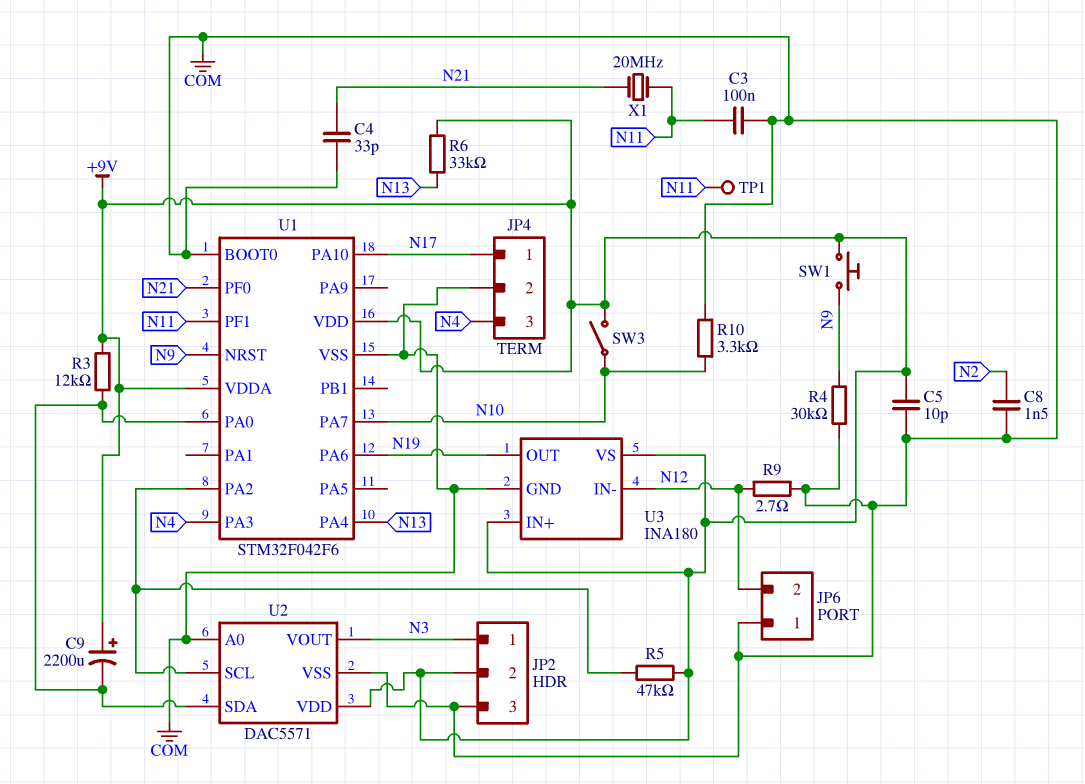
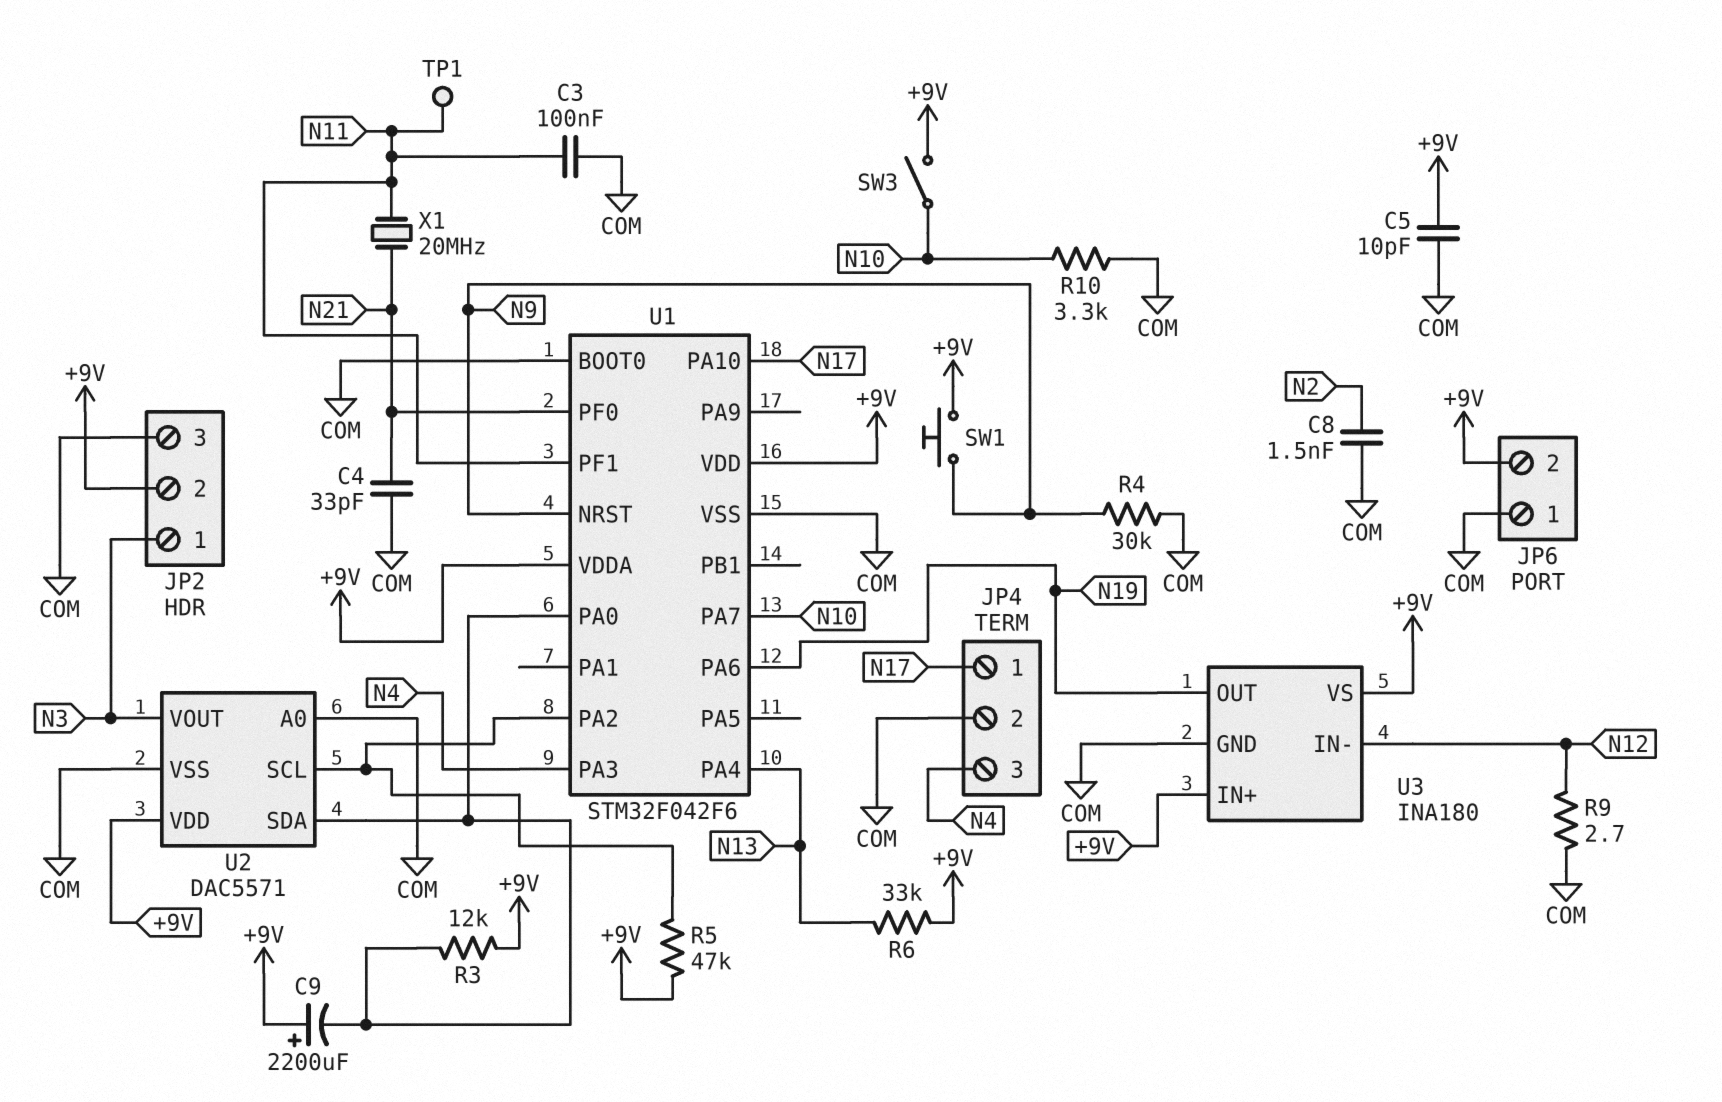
JP6 pin 2: N12 -> +9V

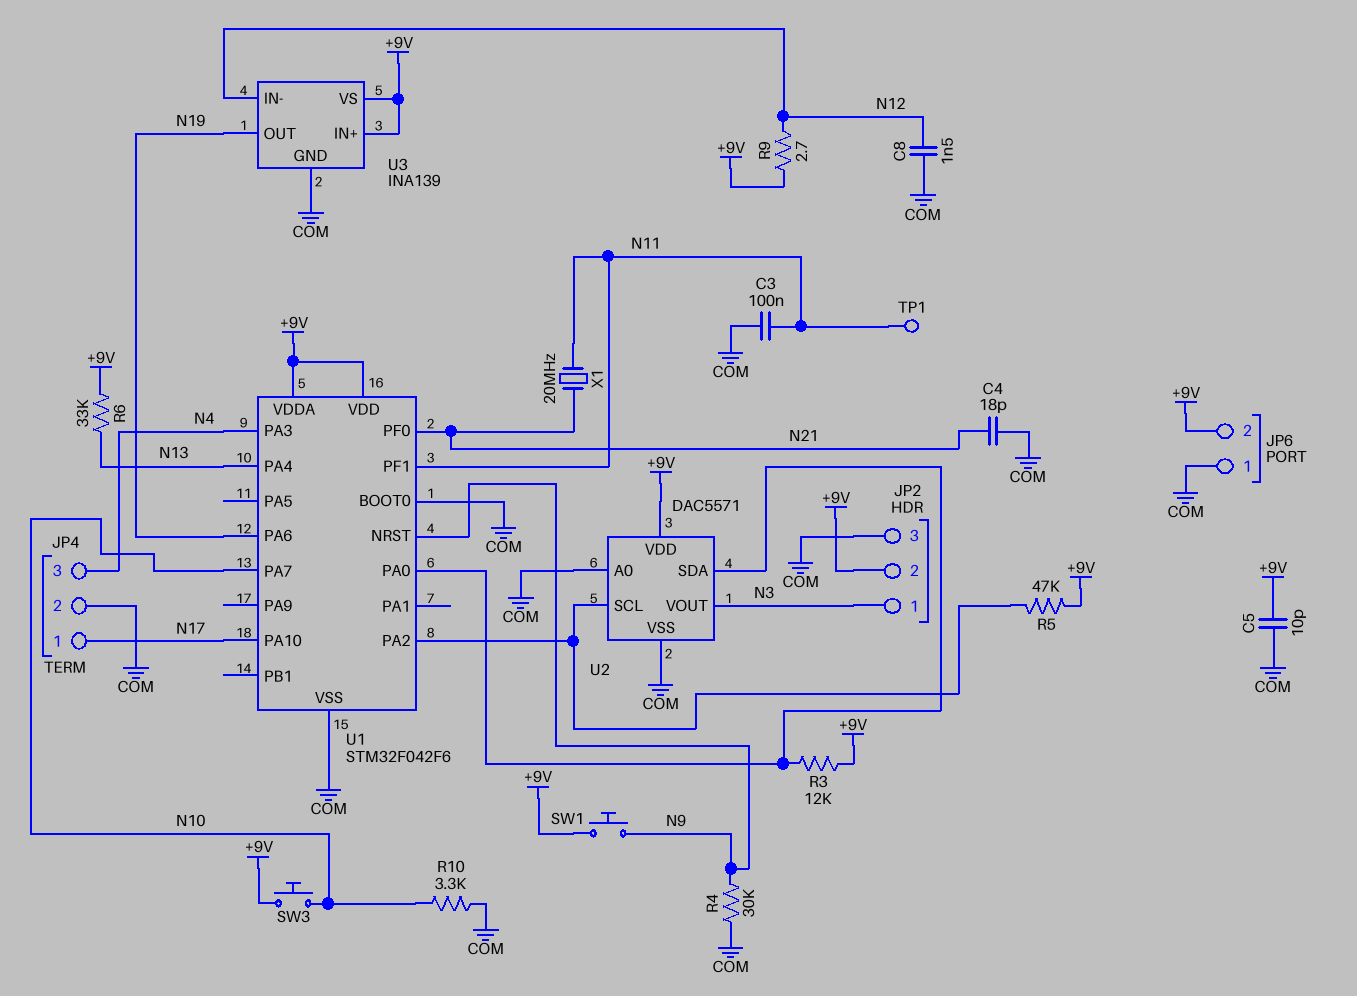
C4: 33pF (COM, N21) -> 18pF (COM, N21)
C8: 1.5nF (COM, N2) -> 1.5nF (COM, N12)
C9: 2200uF (plus +9V, minus U1/PA0) -> none
R9: 2.7 (COM, N12) -> 2.7 (+9V, N12)
SW3: switch (+9V, N10) -> button (+9V, N10)
U3: INA180 -> INA139

